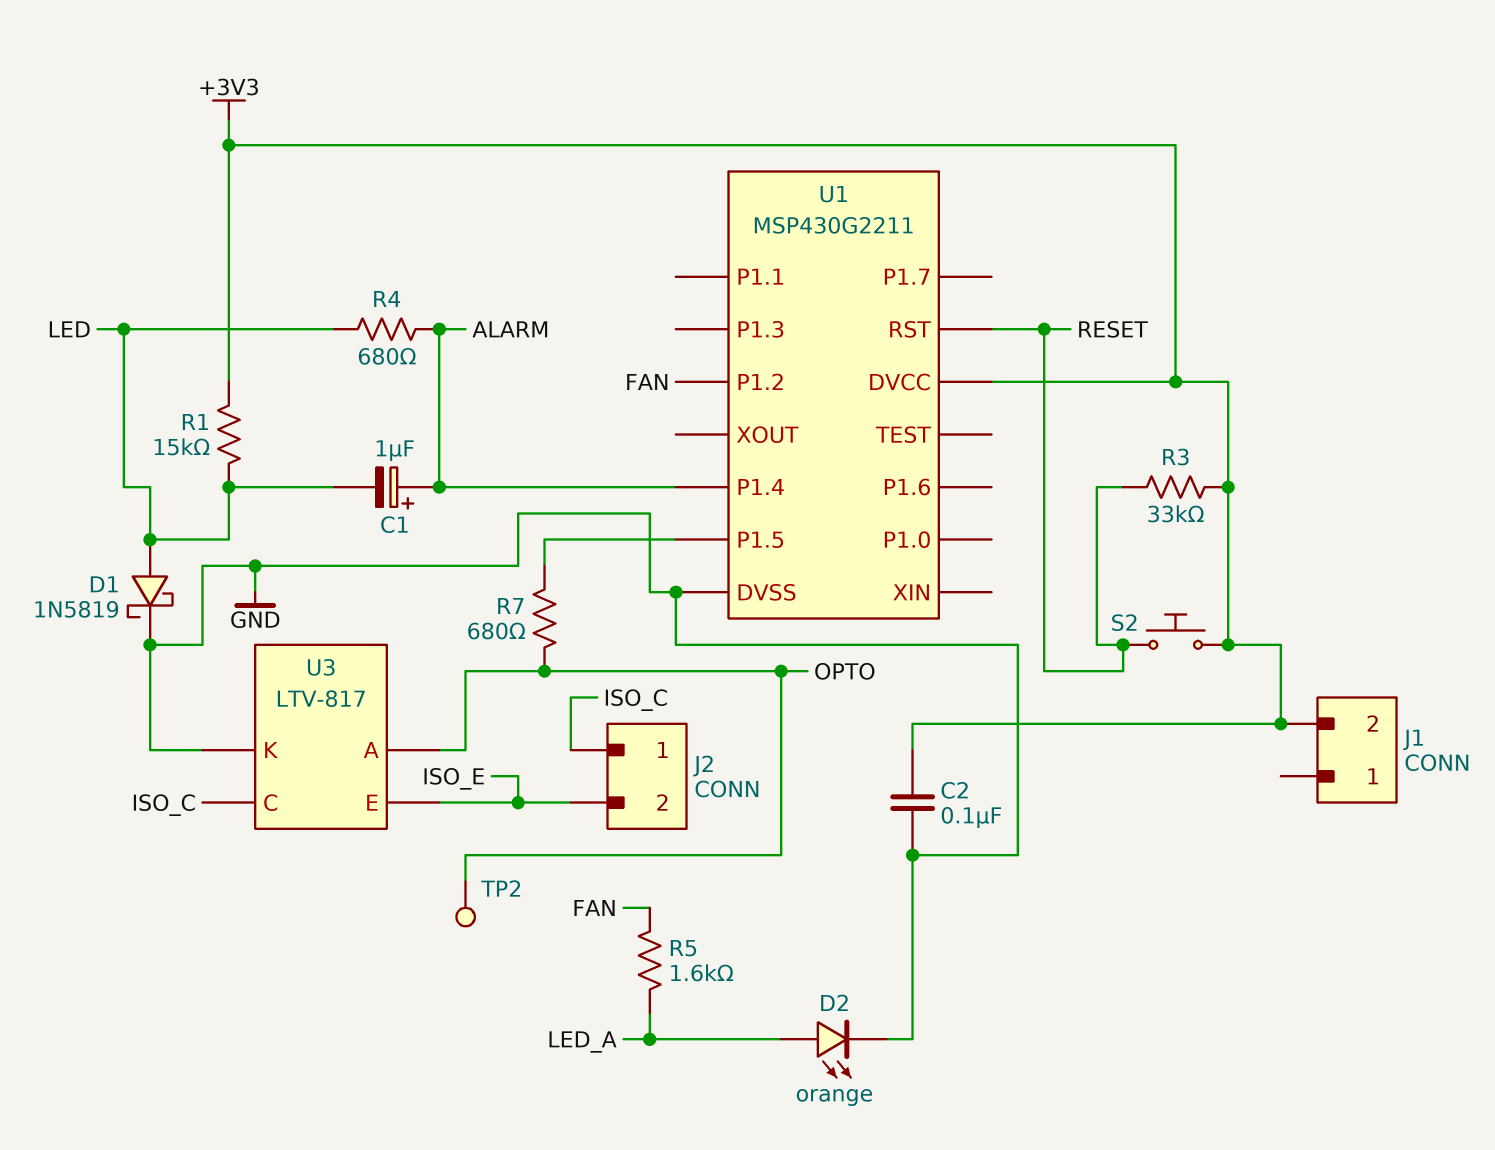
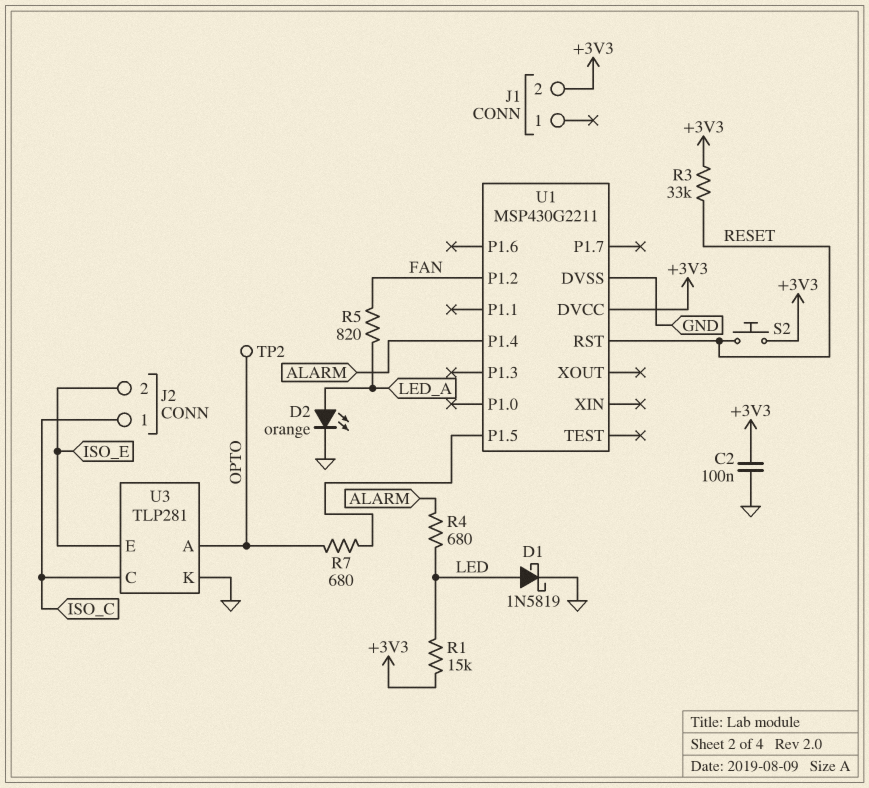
C1: 1uF (plus ALARM, minus LED) -> none
R5: 1.6k (FAN, LED_A) -> 820 (FAN, LED_A)
U3: LTV-817 -> TLP281

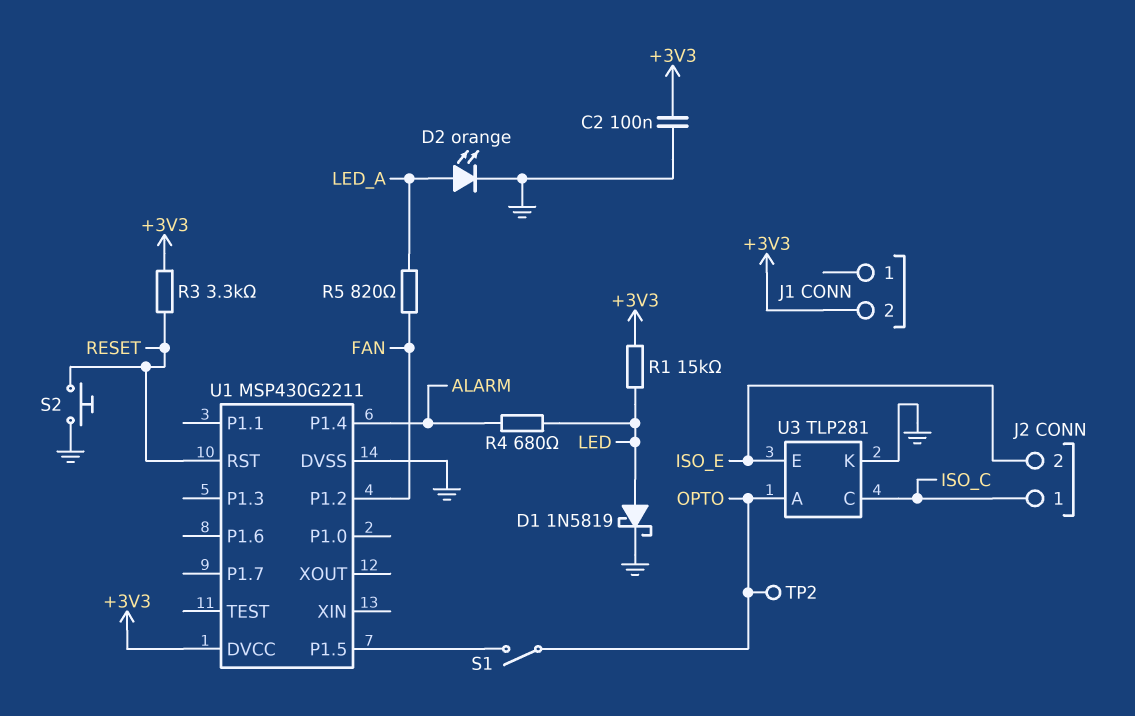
R3: 33k (+3V3, RESET) -> 3.3k (+3V3, RESET)
R7: 680 (OPTO, U1/P1.5) -> none
S1: none -> switch (OPTO, U1/P1.5)
S2: button (+3V3, RESET) -> button (GND, RESET)

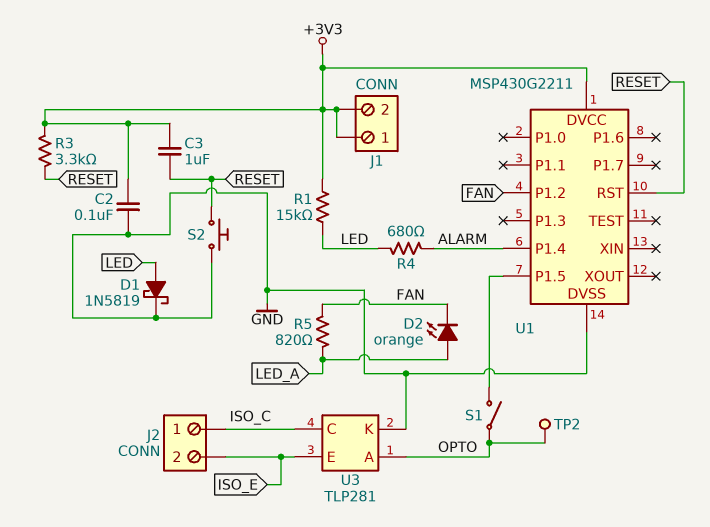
C3: none -> 1uF (+3V3, RESET)
D2: LED orange (A LED_A, K GND) -> LED orange (A LED_A, K FAN)
J1 pin 1: none -> +3V3

